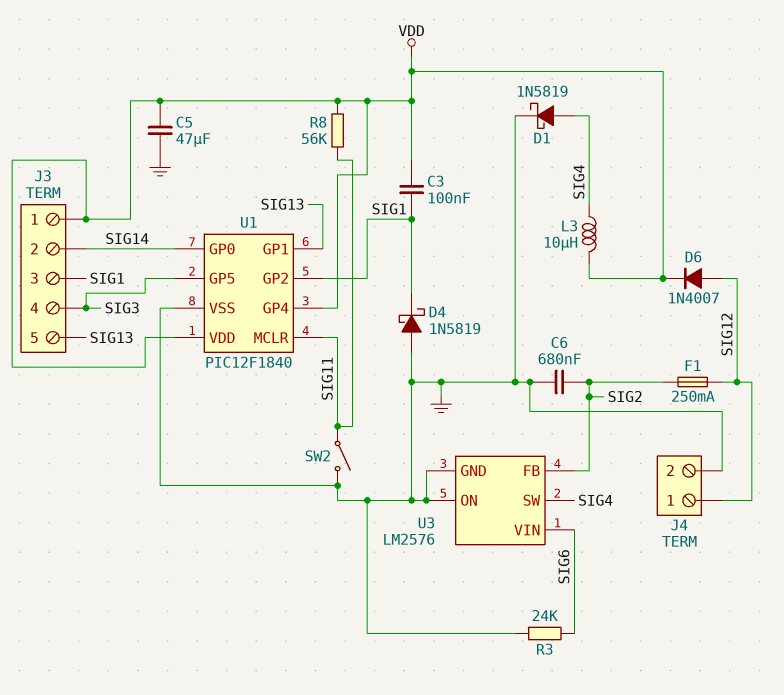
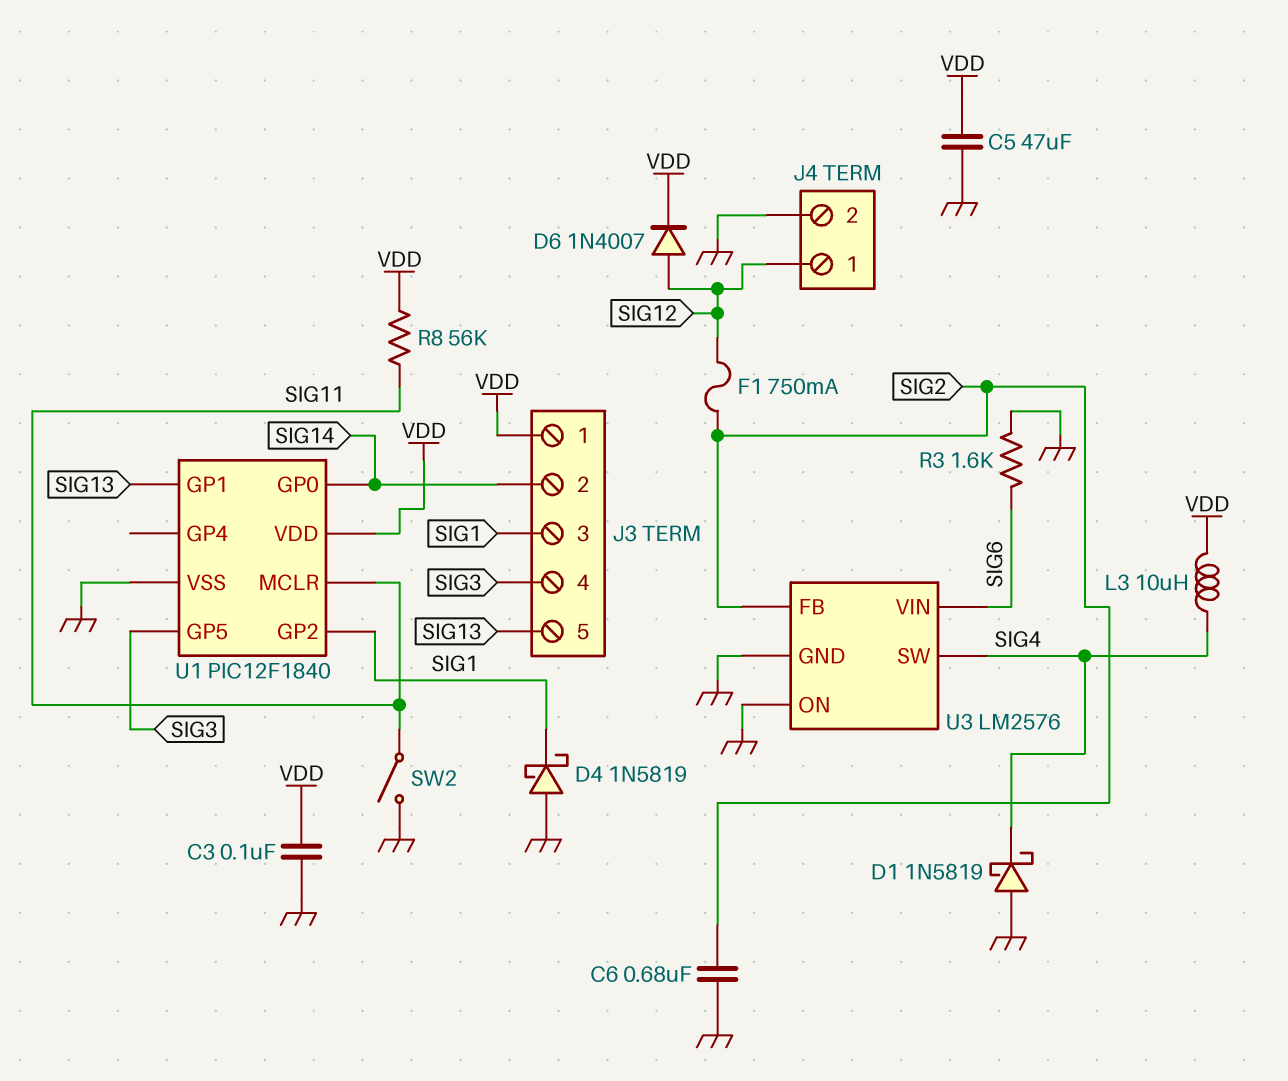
C3: 100nF (SIG1, VDD) -> 100nF (GND, VDD)
D1: schottky 1N5819 (A SIG4, K GND) -> schottky 1N5819 (A GND, K SIG4)
F1: 250mA (SIG2, SIG12) -> 750mA (SIG2, SIG12)
R3: 24k (GND, SIG6) -> 1.6k (GND, SIG6)
U1 pin GP4: VDD -> none

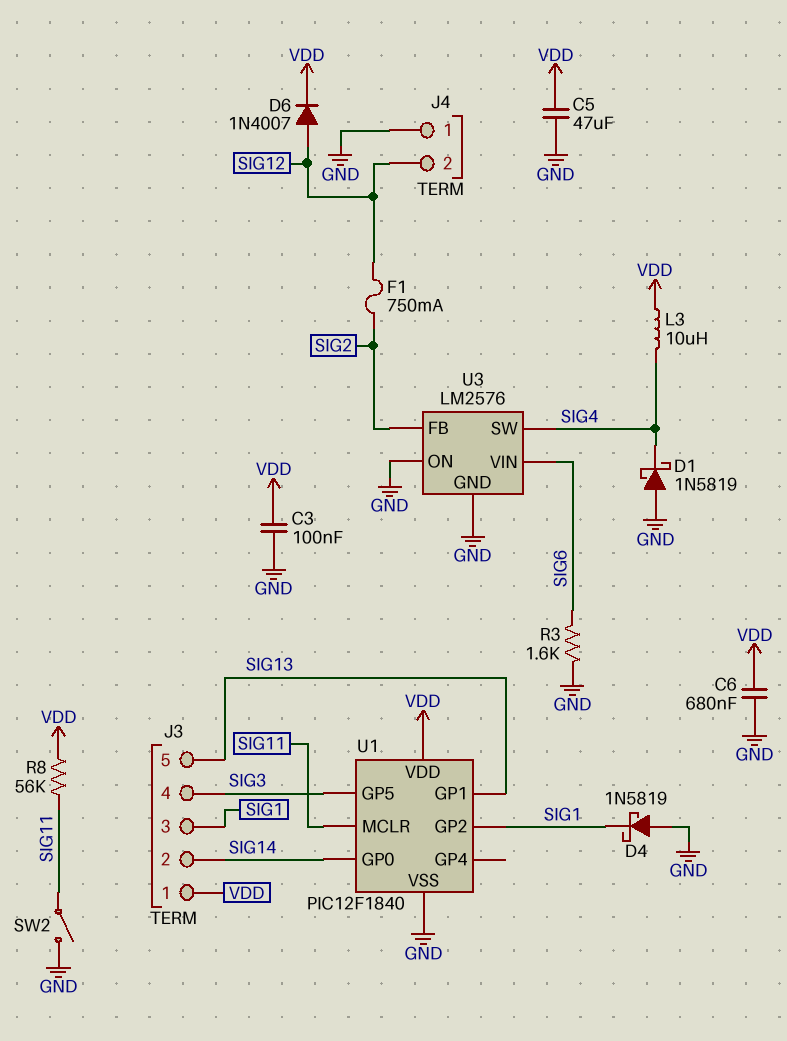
C6: 680nF (GND, SIG2) -> 680nF (GND, VDD)
J4 pin 1: SIG12 -> GND
J4 pin 2: GND -> SIG12

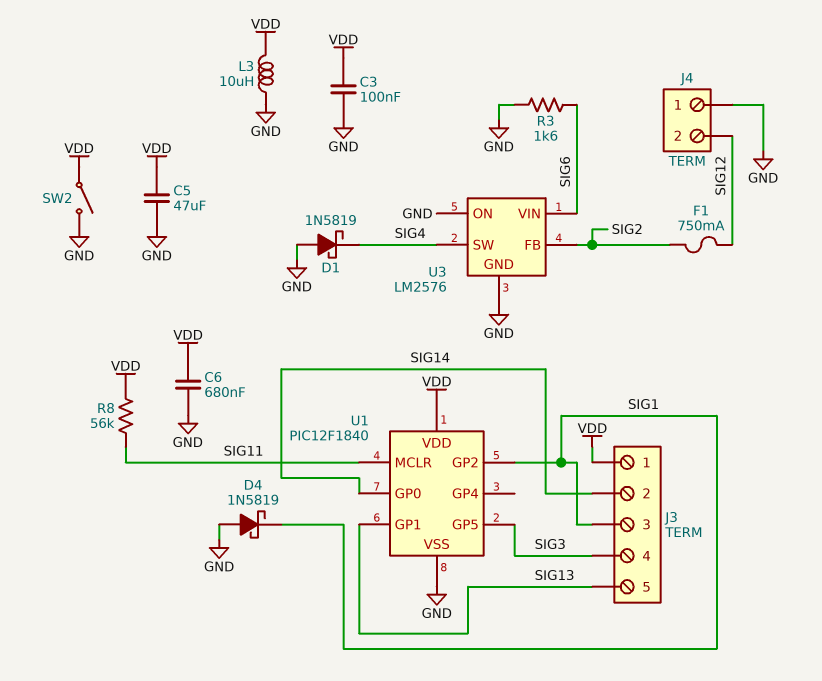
D6: diode 1N4007 (A SIG12, K VDD) -> none
L3: 10uH (SIG4, VDD) -> 10uH (GND, VDD)
SW2: switch (GND, SIG11) -> switch (GND, VDD)

